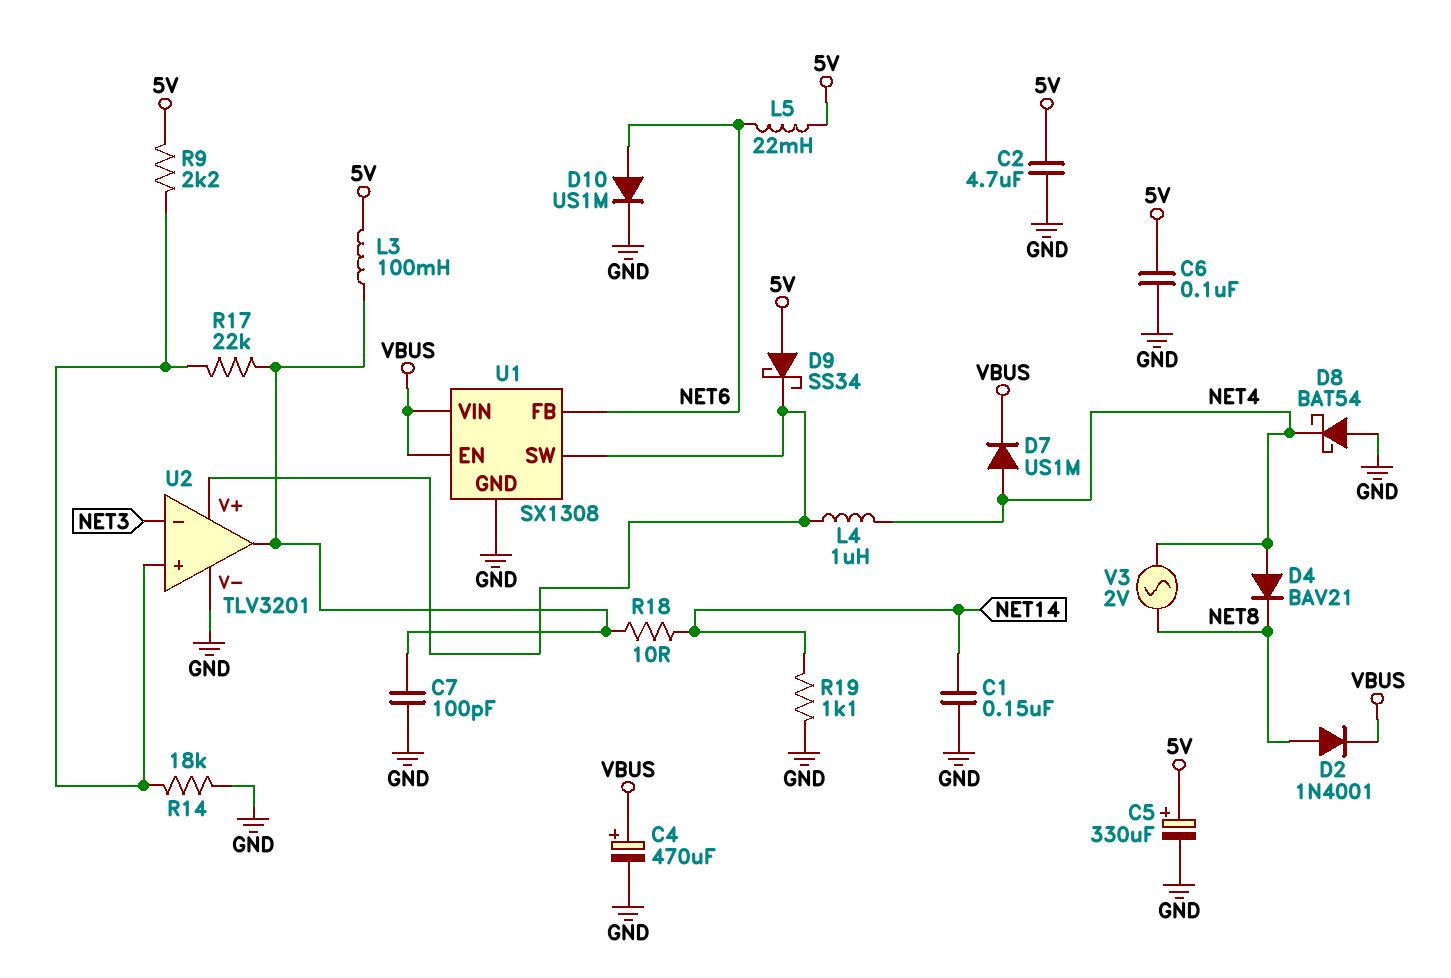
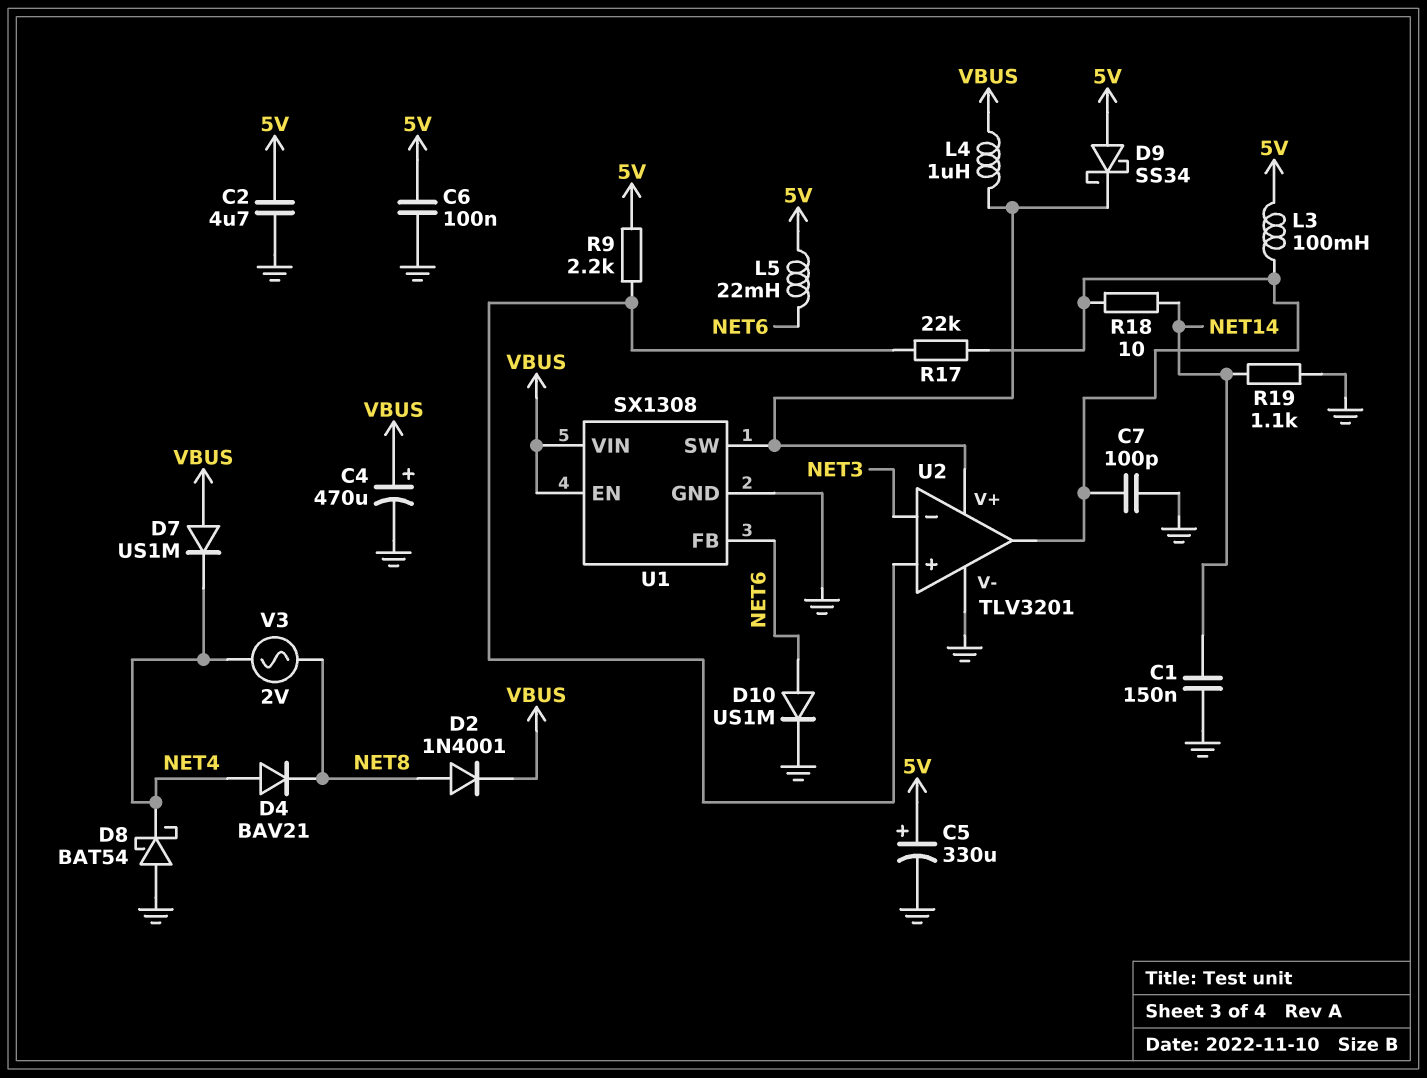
D7: diode US1M (A NET4, K VBUS) -> diode US1M (A VBUS, K NET4)
L4: 1uH (NET4, U1/SW) -> 1uH (U1/SW, VBUS)
R14: 18k (GND, U2/in+) -> none

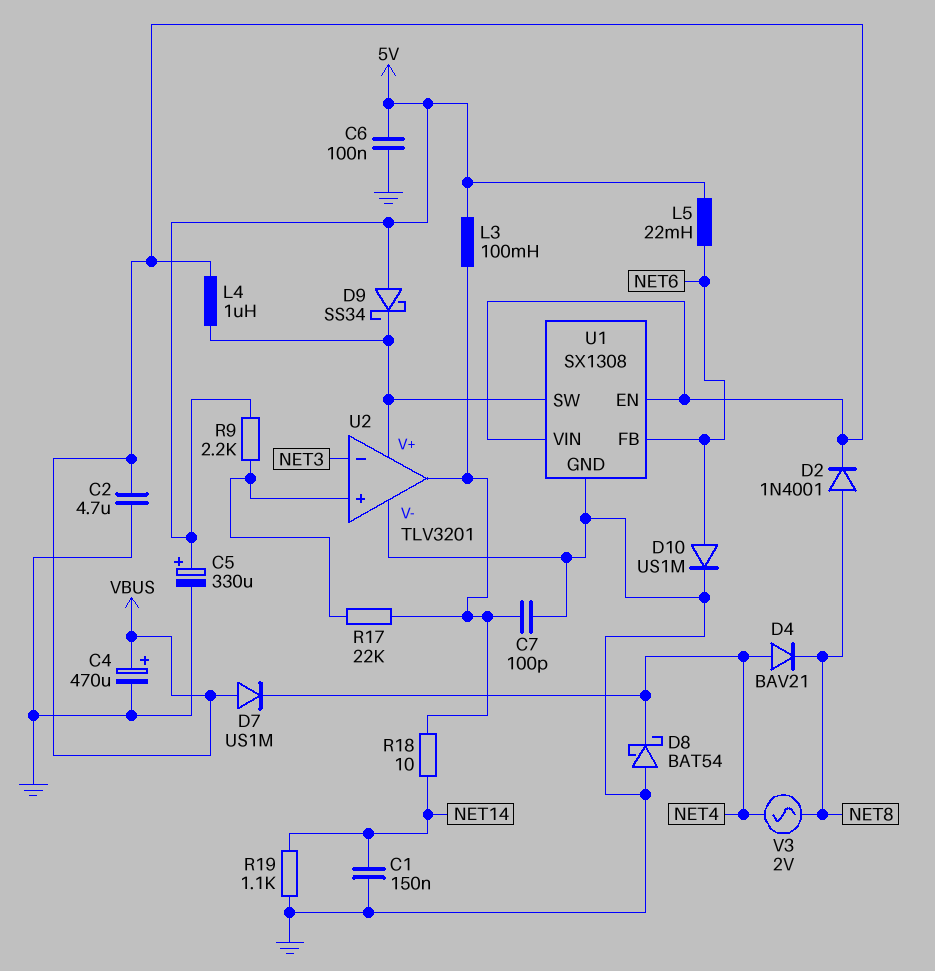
C2: 4.7uF (5V, GND) -> 4.7uF (GND, VBUS)

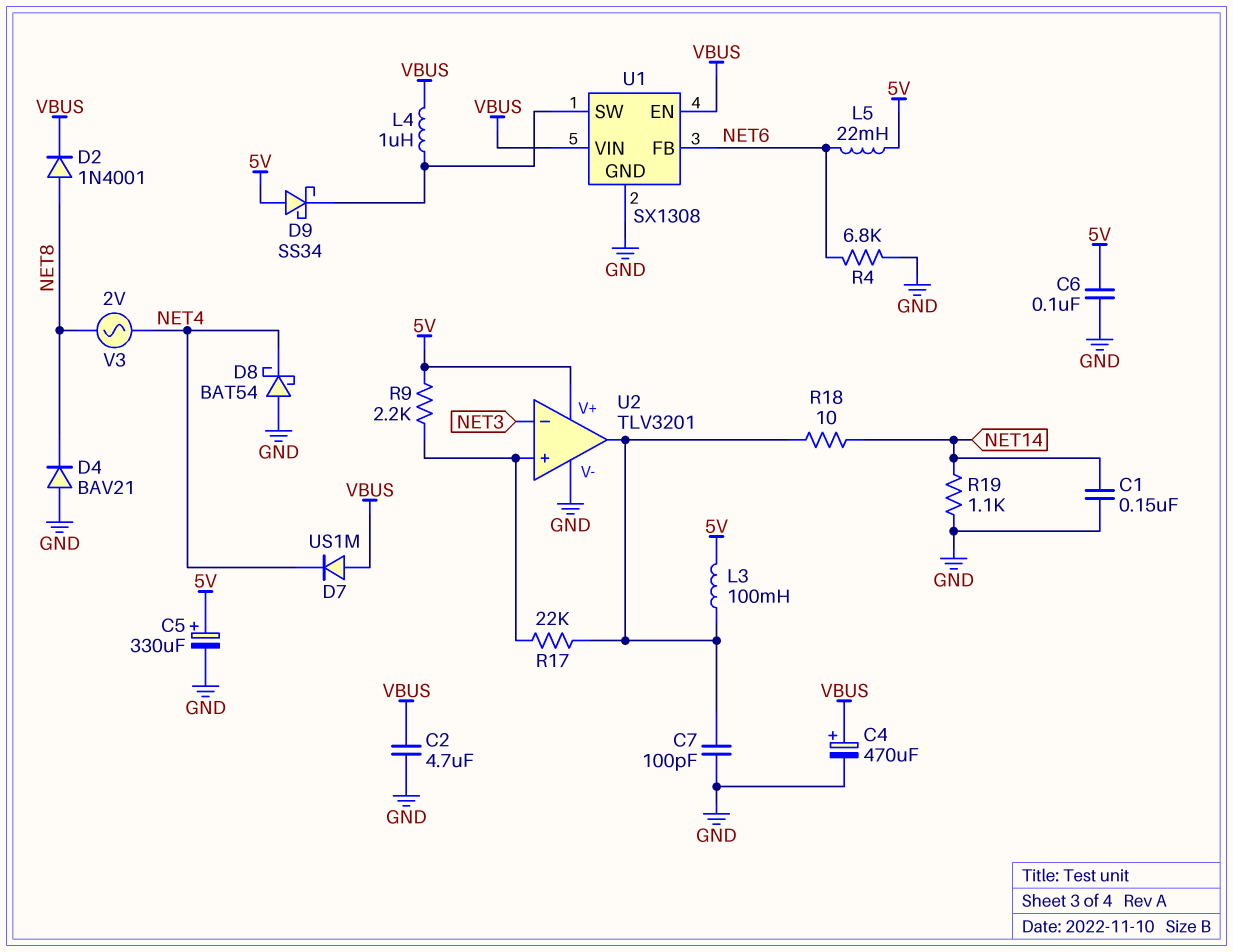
D4: diode BAV21 (A NET4, K NET8) -> diode BAV21 (A GND, K NET8)
D10: diode US1M (A NET6, K GND) -> none
R4: none -> 6.8k (GND, NET6)
U2 pin V+: U1/SW -> 5V

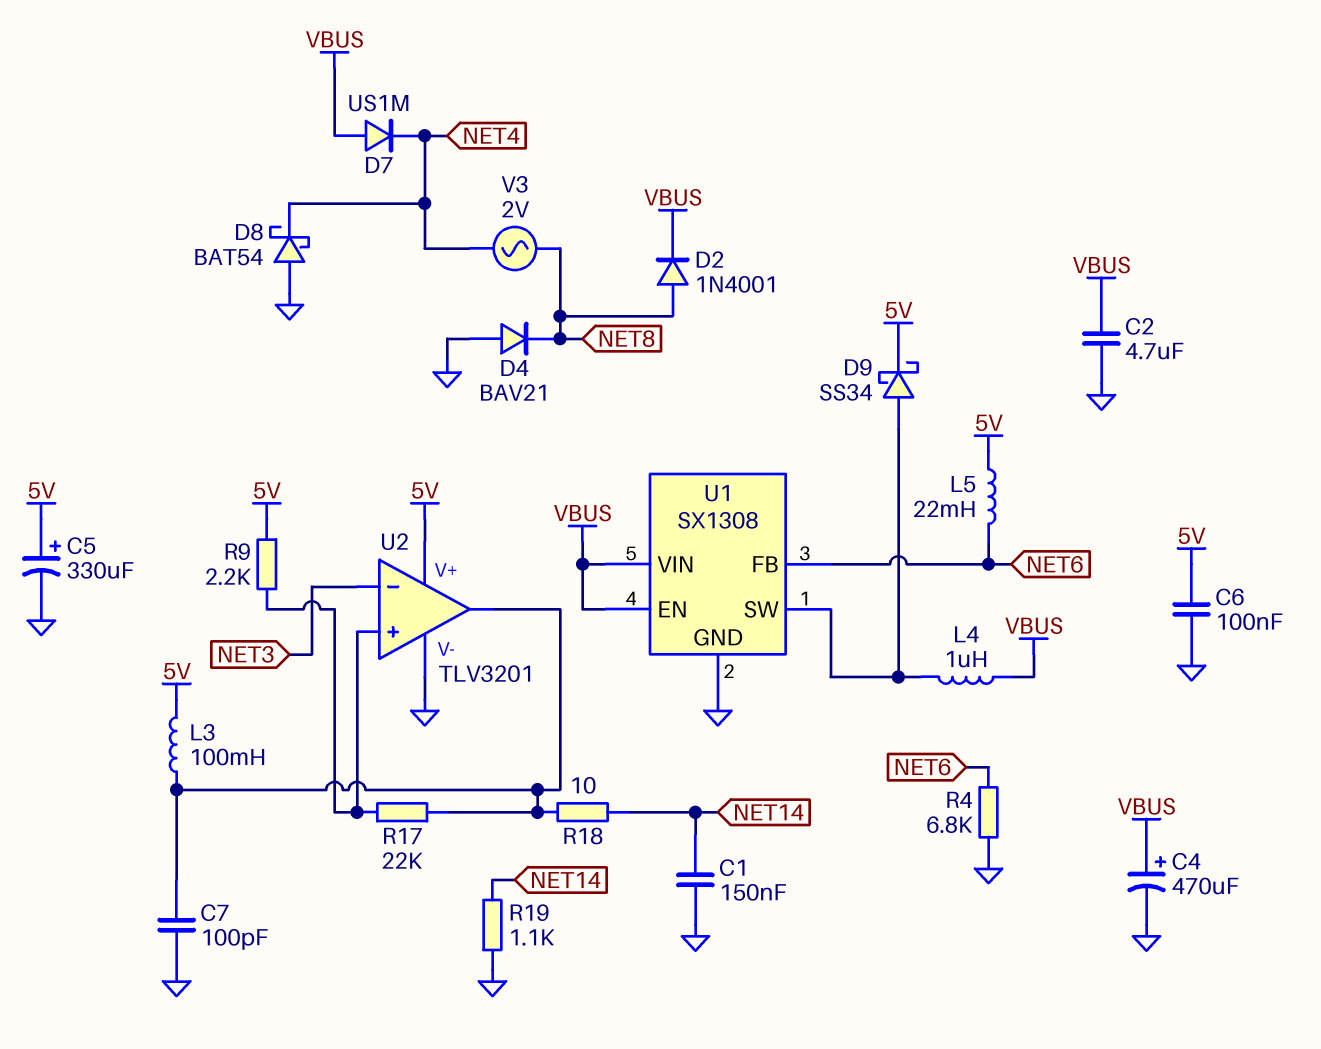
D9: schottky SS34 (A 5V, K U1/SW) -> schottky SS34 (A U1/SW, K 5V)

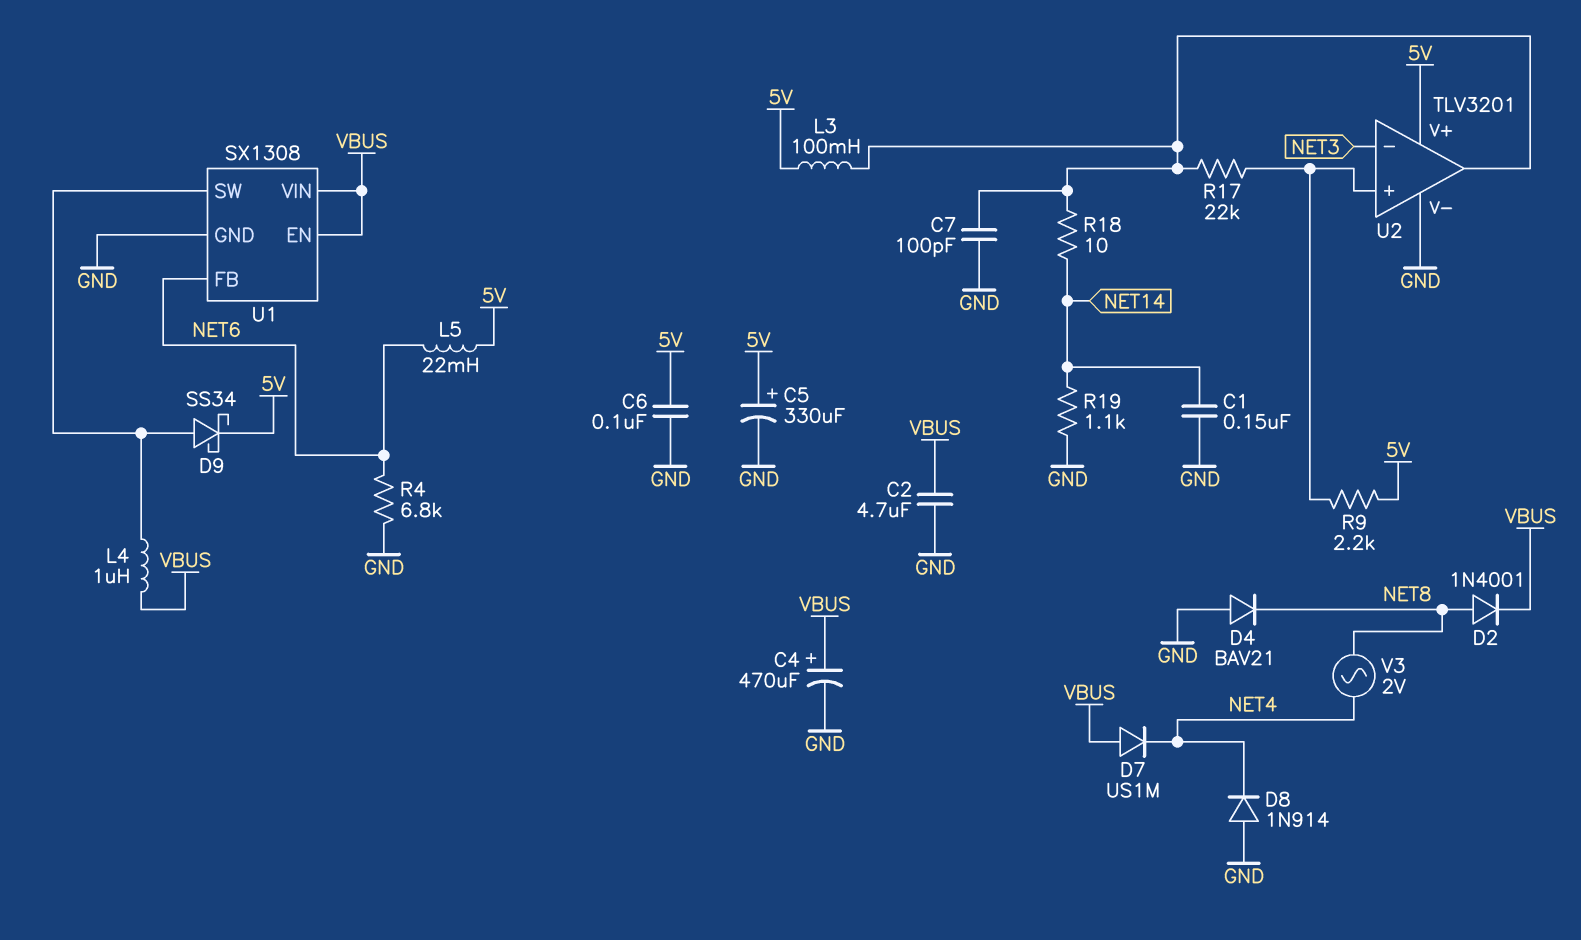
D8: schottky BAT54 (A GND, K NET4) -> diode 1N914 (A GND, K NET4)

